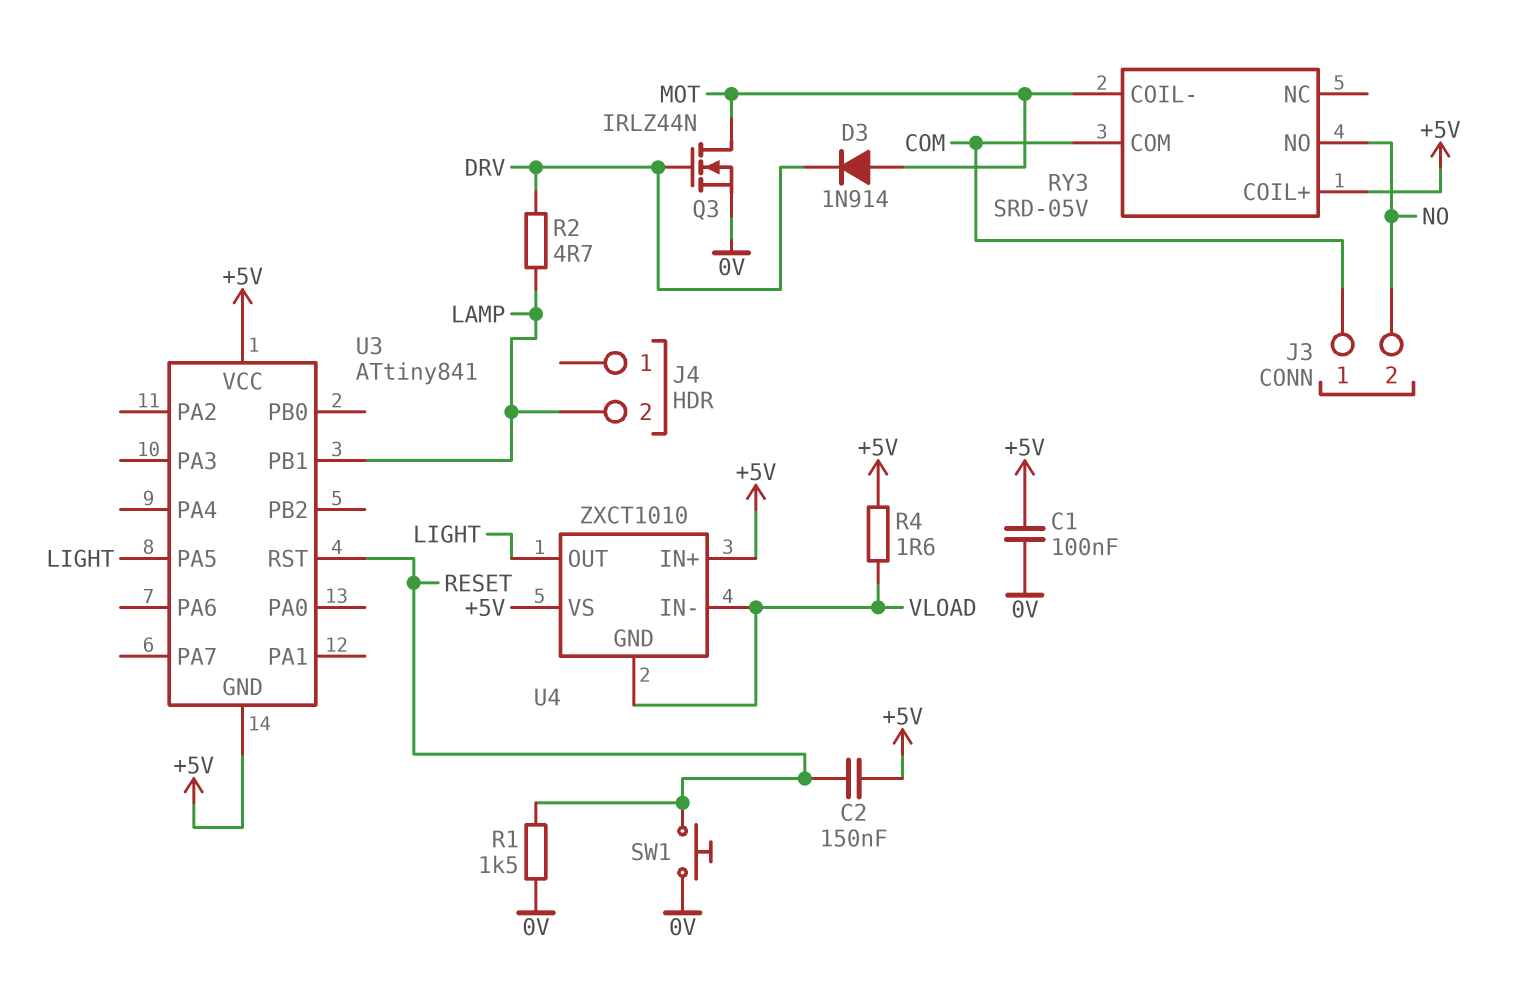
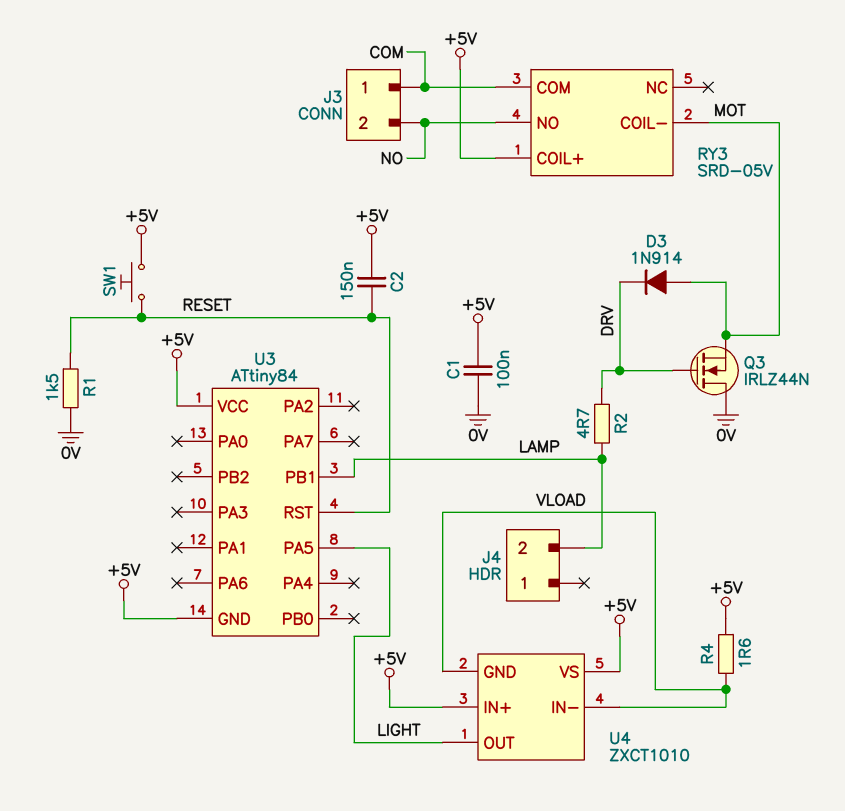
Q3: NMOS IRLZ44N (G DRV, D MOT, S 0V) -> NMOS IRLZ44N (G DRV, D 0V, S MOT)
SW1: button (0V, RESET) -> button (+5V, RESET)
U3: ATtiny841 -> ATtiny84

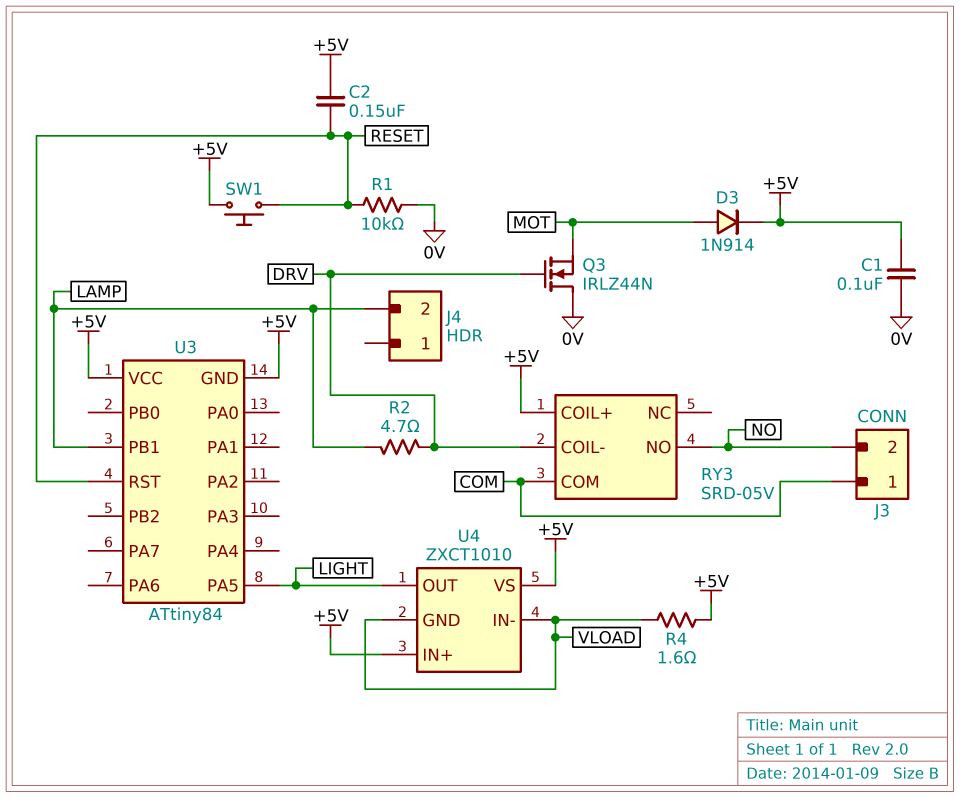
D3: diode 1N914 (A MOT, K DRV) -> diode 1N914 (A MOT, K +5V)
R1: 1.5k (0V, RESET) -> 10k (0V, RESET)
RY3 pin COIL-: MOT -> DRV

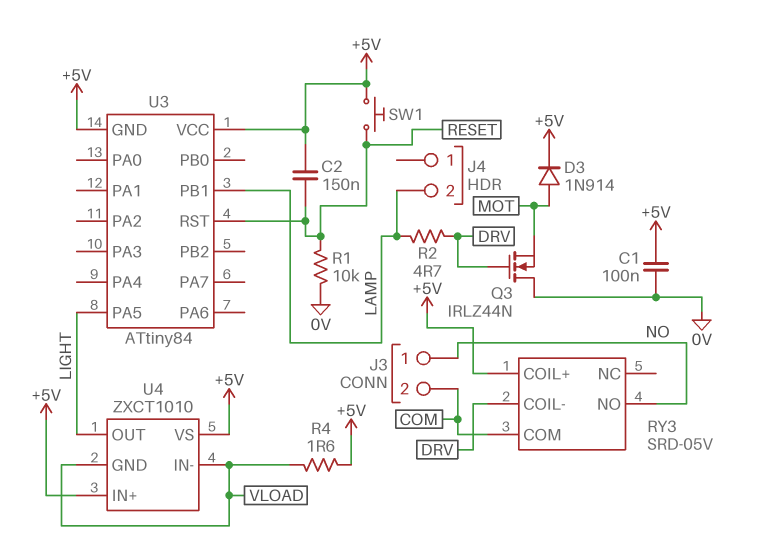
J3 pin 1: COM -> NO
J3 pin 2: NO -> COM

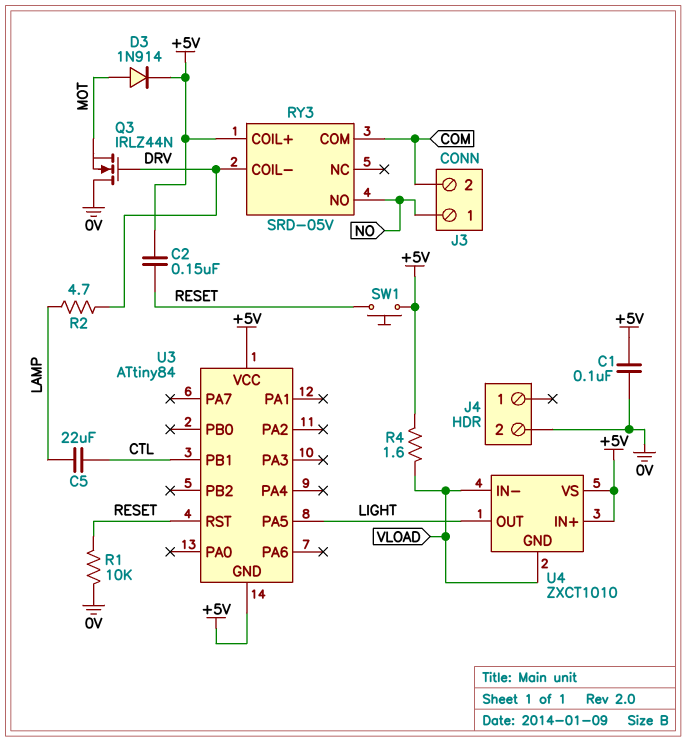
C5: none -> 22uF (CTL, LAMP)
J4 pin 2: LAMP -> 0V
U3 pin PB1: LAMP -> CTL

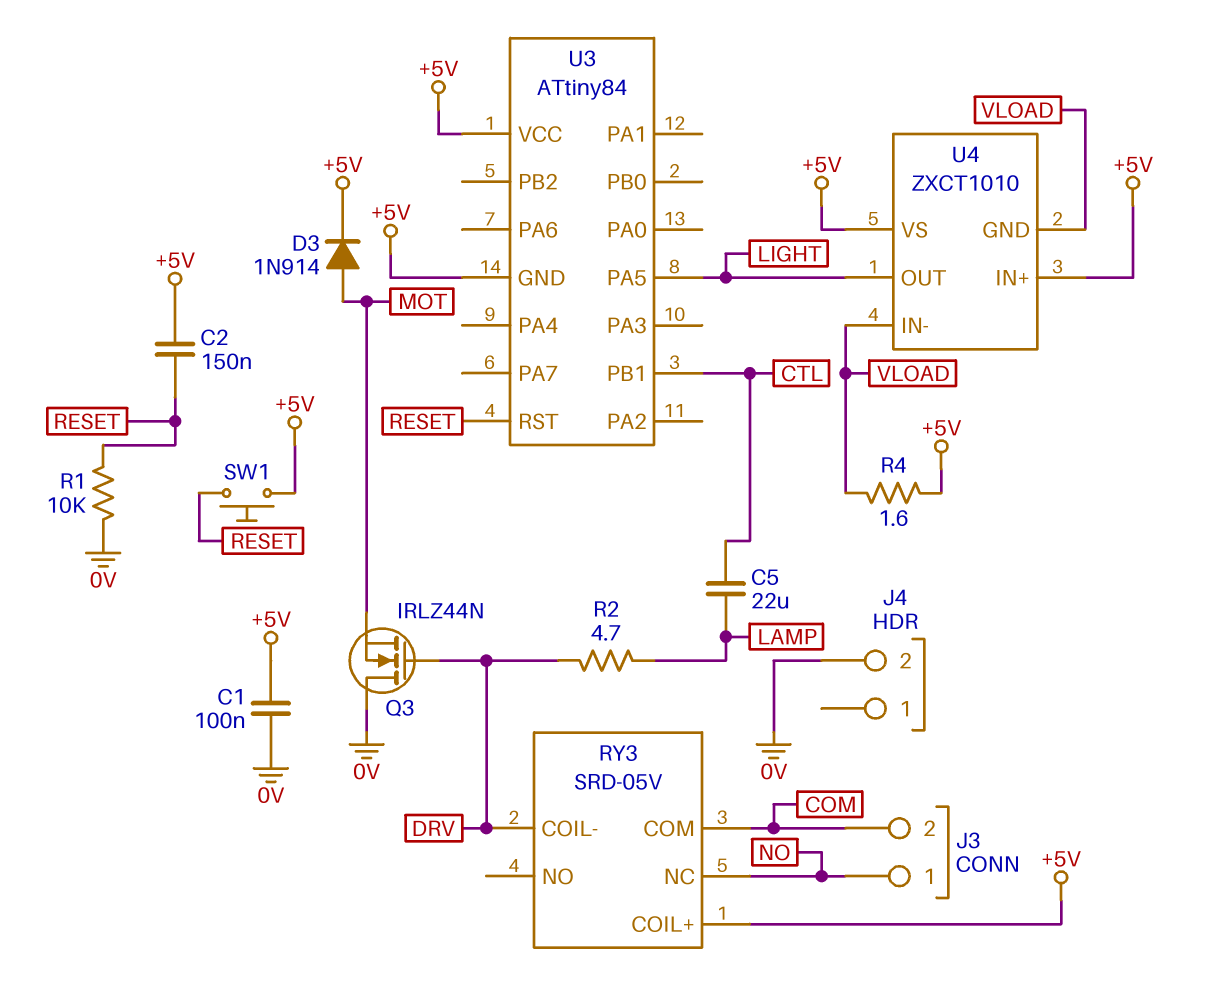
RY3 pin NC: none -> NO
RY3 pin NO: NO -> none

